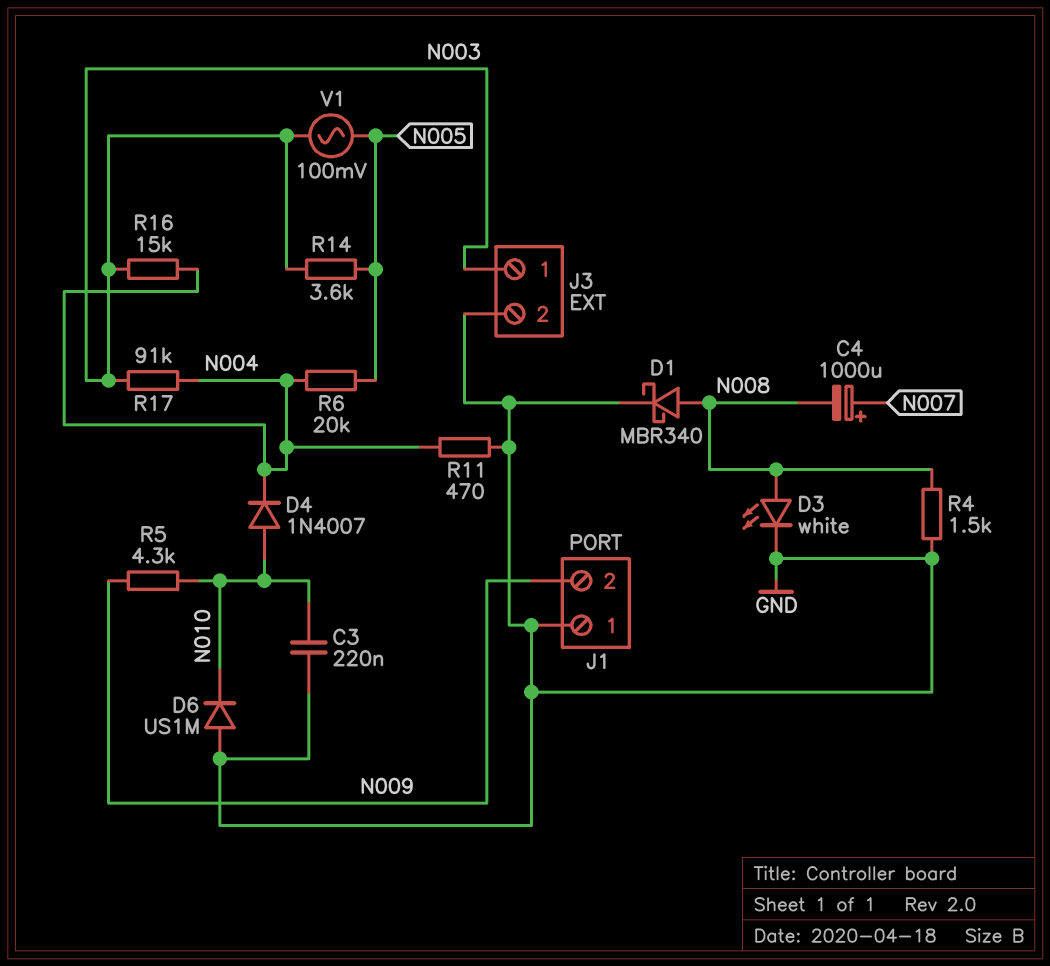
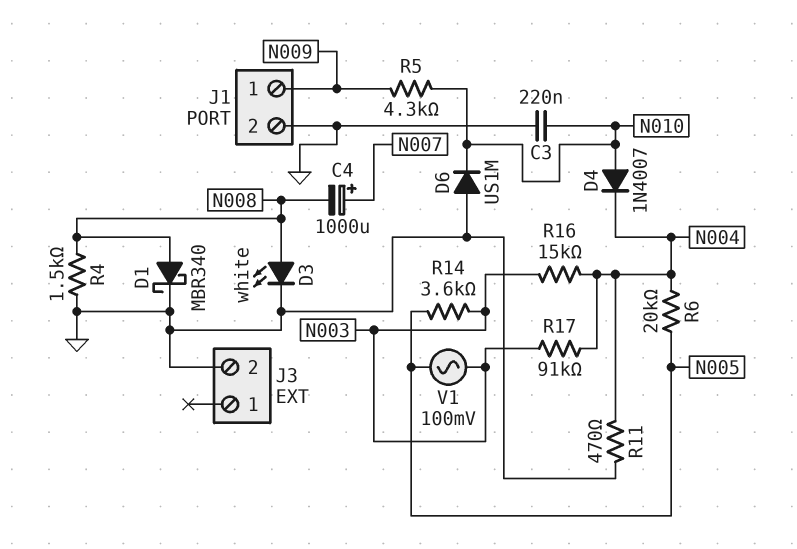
J1 pin 1: GND -> N009
J1 pin 2: N009 -> GND
J3 pin 1: N003 -> none

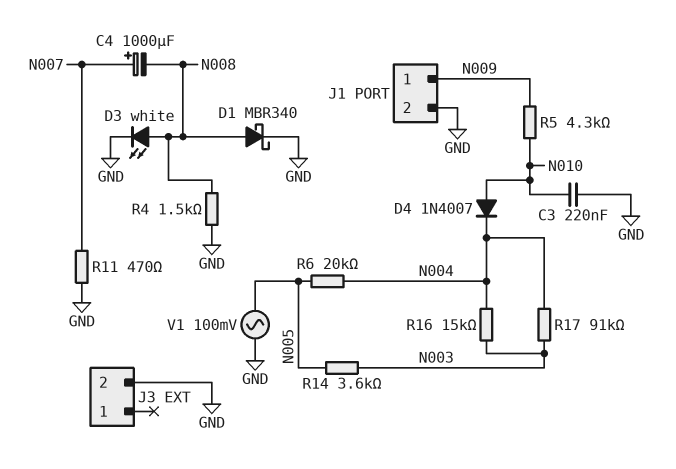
D6: diode US1M (A GND, K N010) -> none
R11: 470 (GND, N004) -> 470 (GND, N007)
V1: AC 100mV (N003, N005) -> AC 100mV (GND, N005)

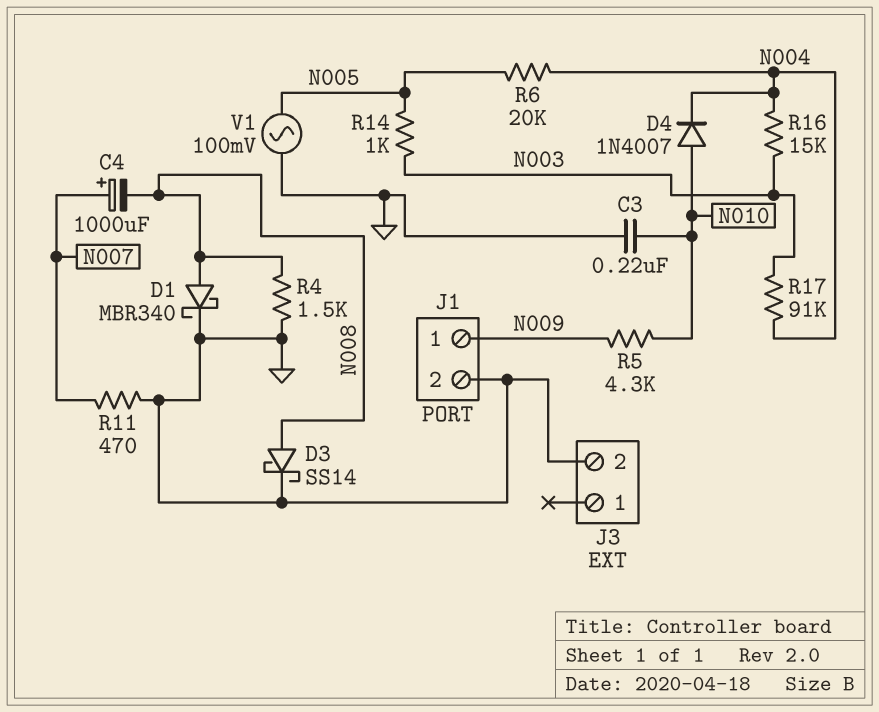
D3: LED white (A N008, K GND) -> schottky SS14 (A N008, K GND)
R14: 3.6k (N003, N005) -> 1k (N003, N005)

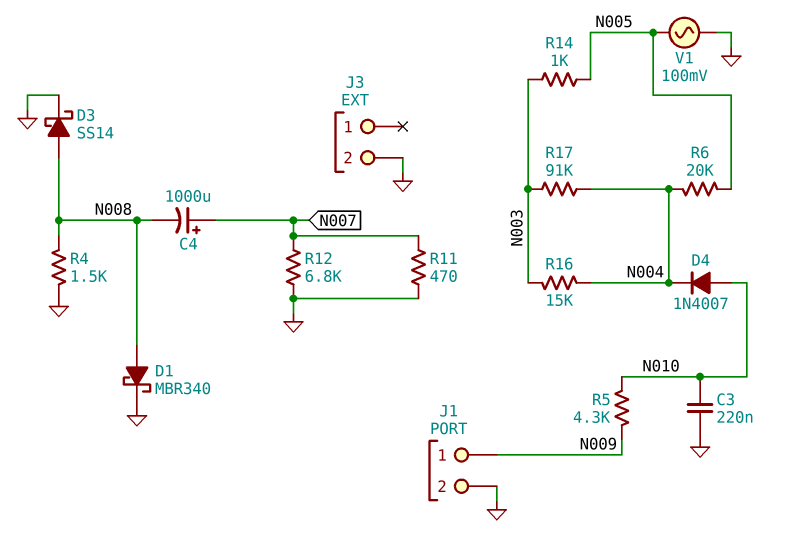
R12: none -> 6.8k (GND, N007)

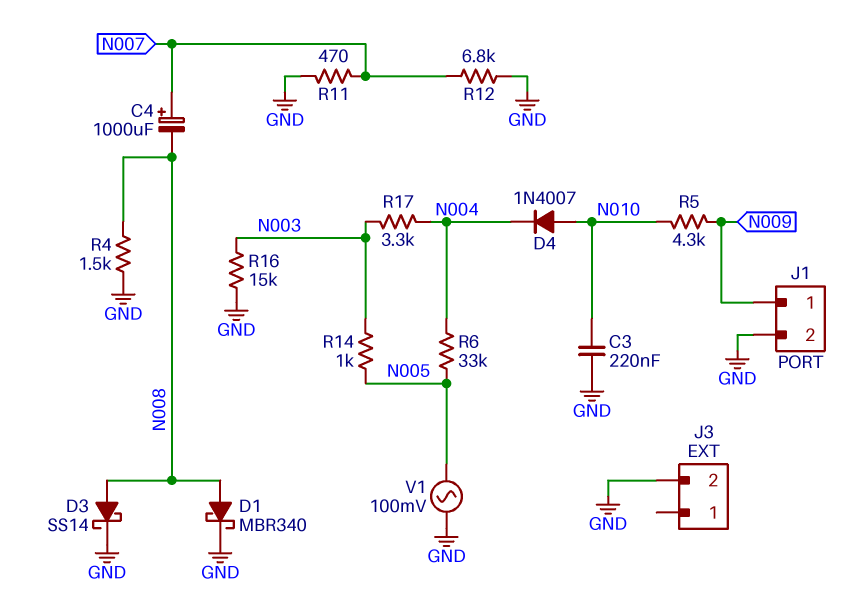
R6: 20k (N004, N005) -> 33k (N004, N005)
R16: 15k (N003, N004) -> 15k (GND, N003)
R17: 91k (N003, N004) -> 3.3k (N003, N004)

